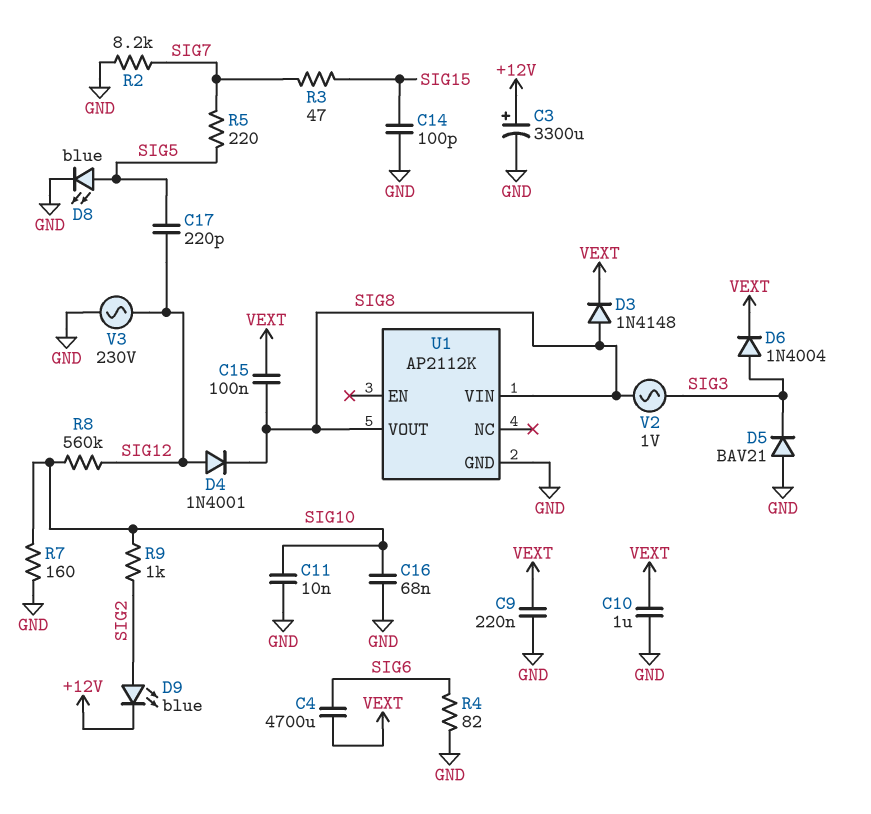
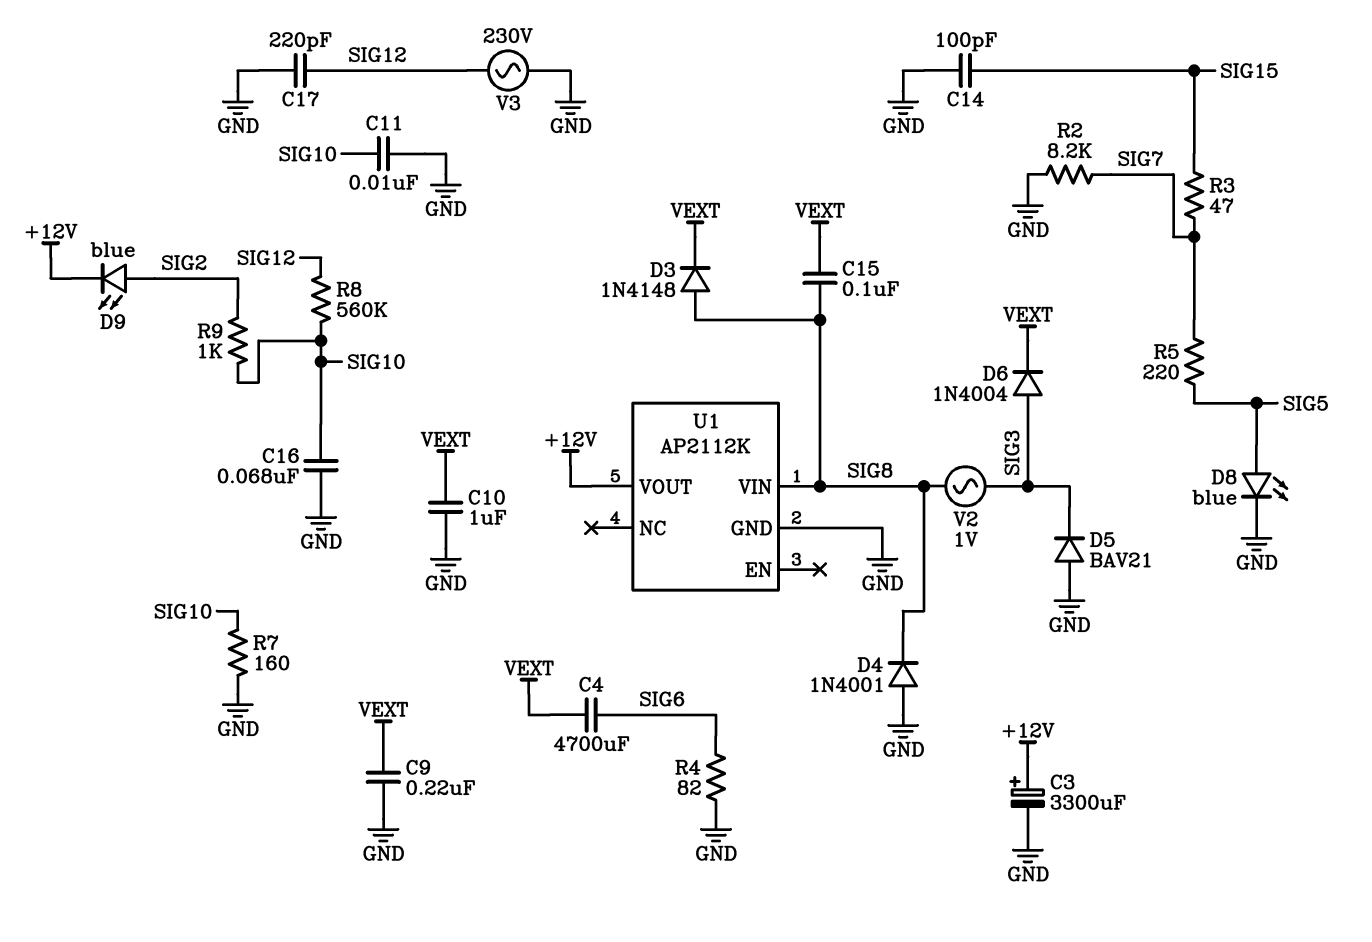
C17: 220pF (SIG5, SIG12) -> 220pF (GND, SIG12)
D4: diode 1N4001 (A SIG12, K SIG8) -> diode 1N4001 (A GND, K SIG8)
U1 pin VOUT: SIG8 -> +12V

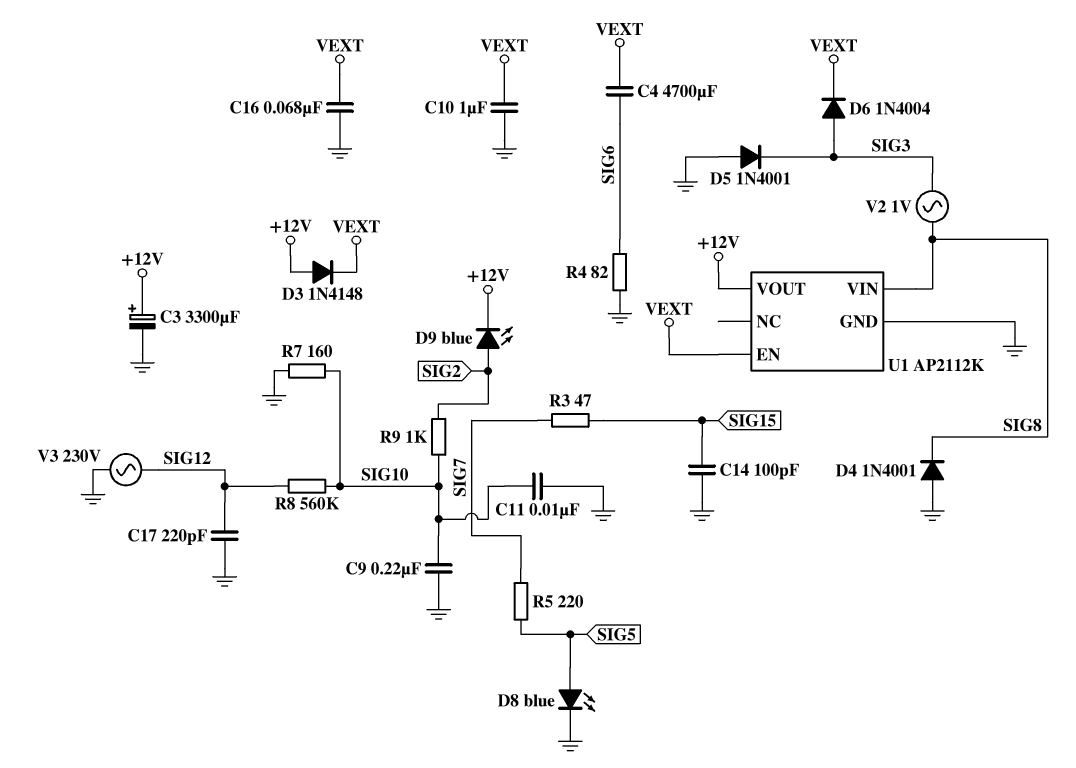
C9: 220nF (GND, VEXT) -> 220nF (GND, SIG10)
C15: 100nF (SIG8, VEXT) -> none
C16: 68nF (GND, SIG10) -> 68nF (GND, VEXT)
D3: diode 1N4148 (A SIG8, K VEXT) -> diode 1N4148 (A +12V, K VEXT)
D5: diode BAV21 (A GND, K SIG3) -> diode 1N4001 (A GND, K SIG3)
R2: 8.2k (GND, SIG7) -> none
U1 pin EN: none -> VEXT

